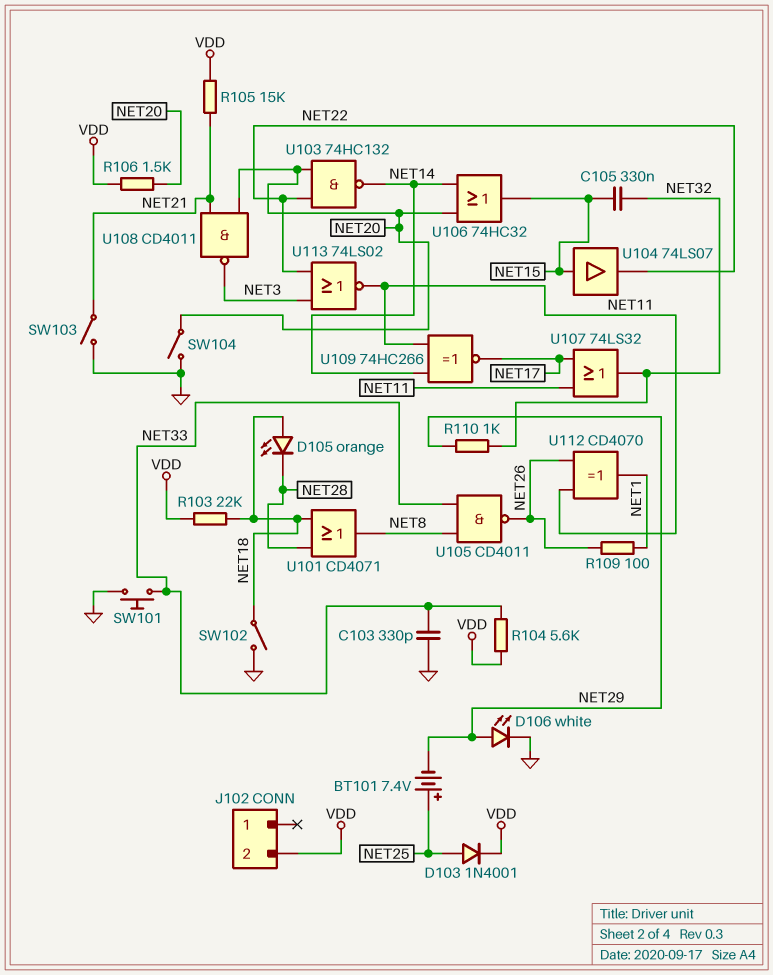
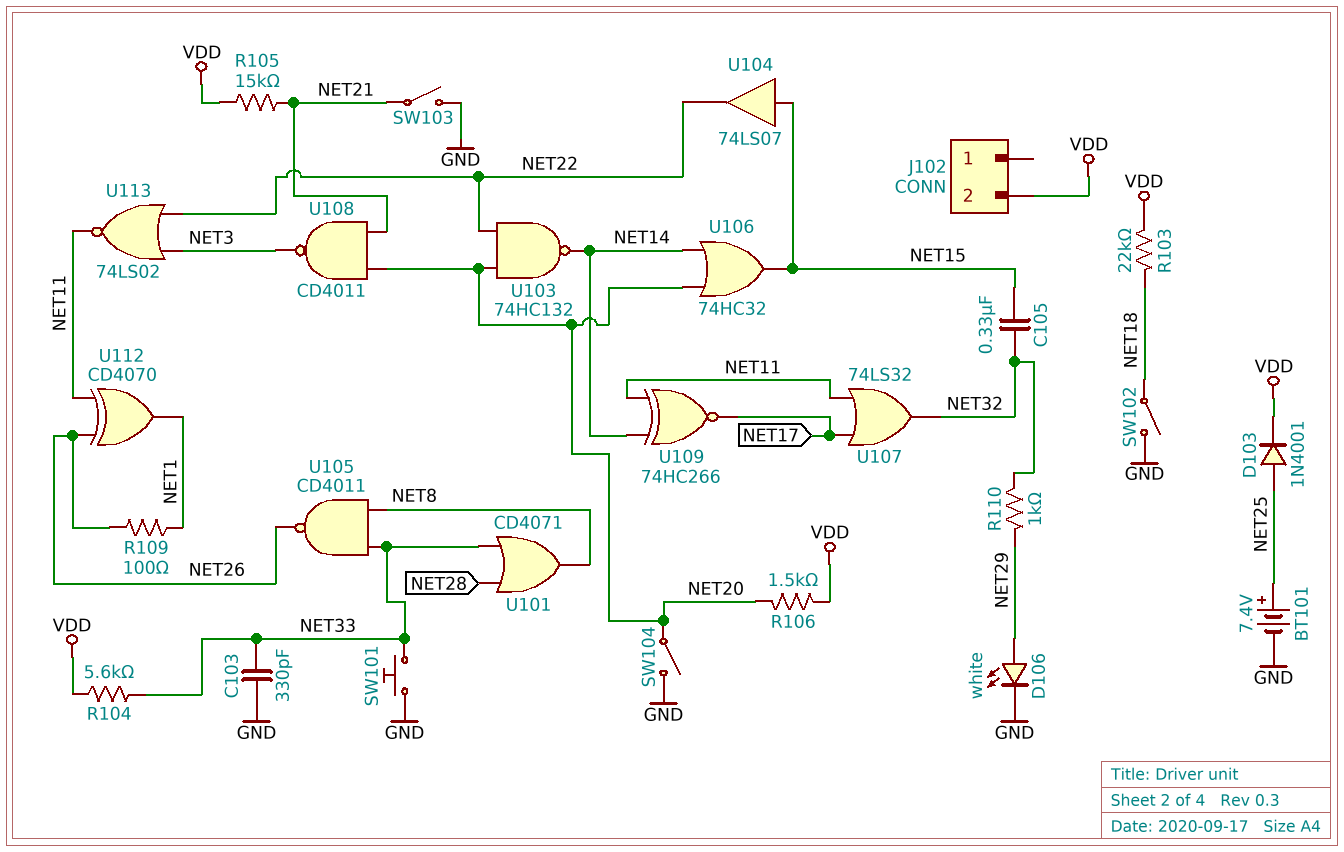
BT101: 7.4V (plus NET25, minus NET29) -> 7.4V (plus NET25, minus GND)
D105: LED orange (A NET18, K NET28) -> none
U101: OR CD4071 (in NET18, in NET28, out NET8) -> OR CD4071 (in NET28, in NET33, out NET8)

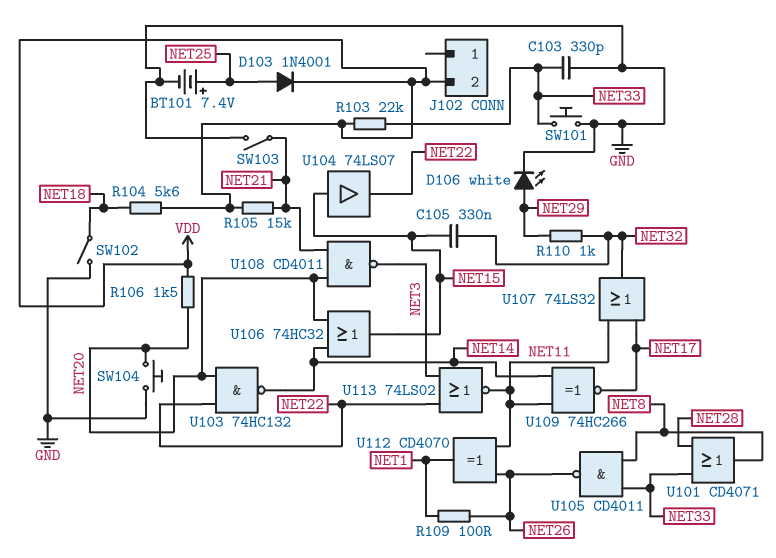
R103: 22k (NET18, VDD) -> 22k (NET33, VDD)
R104: 5.6k (NET33, VDD) -> 5.6k (NET18, VDD)
SW104: switch (GND, NET20) -> button (GND, NET20)

